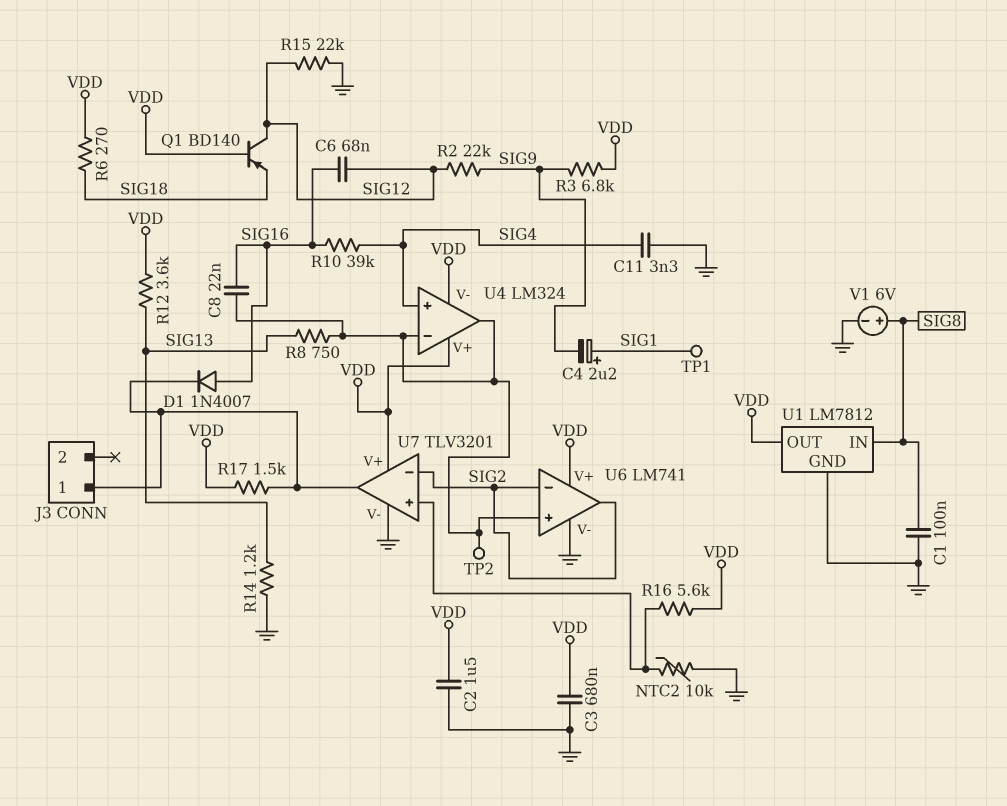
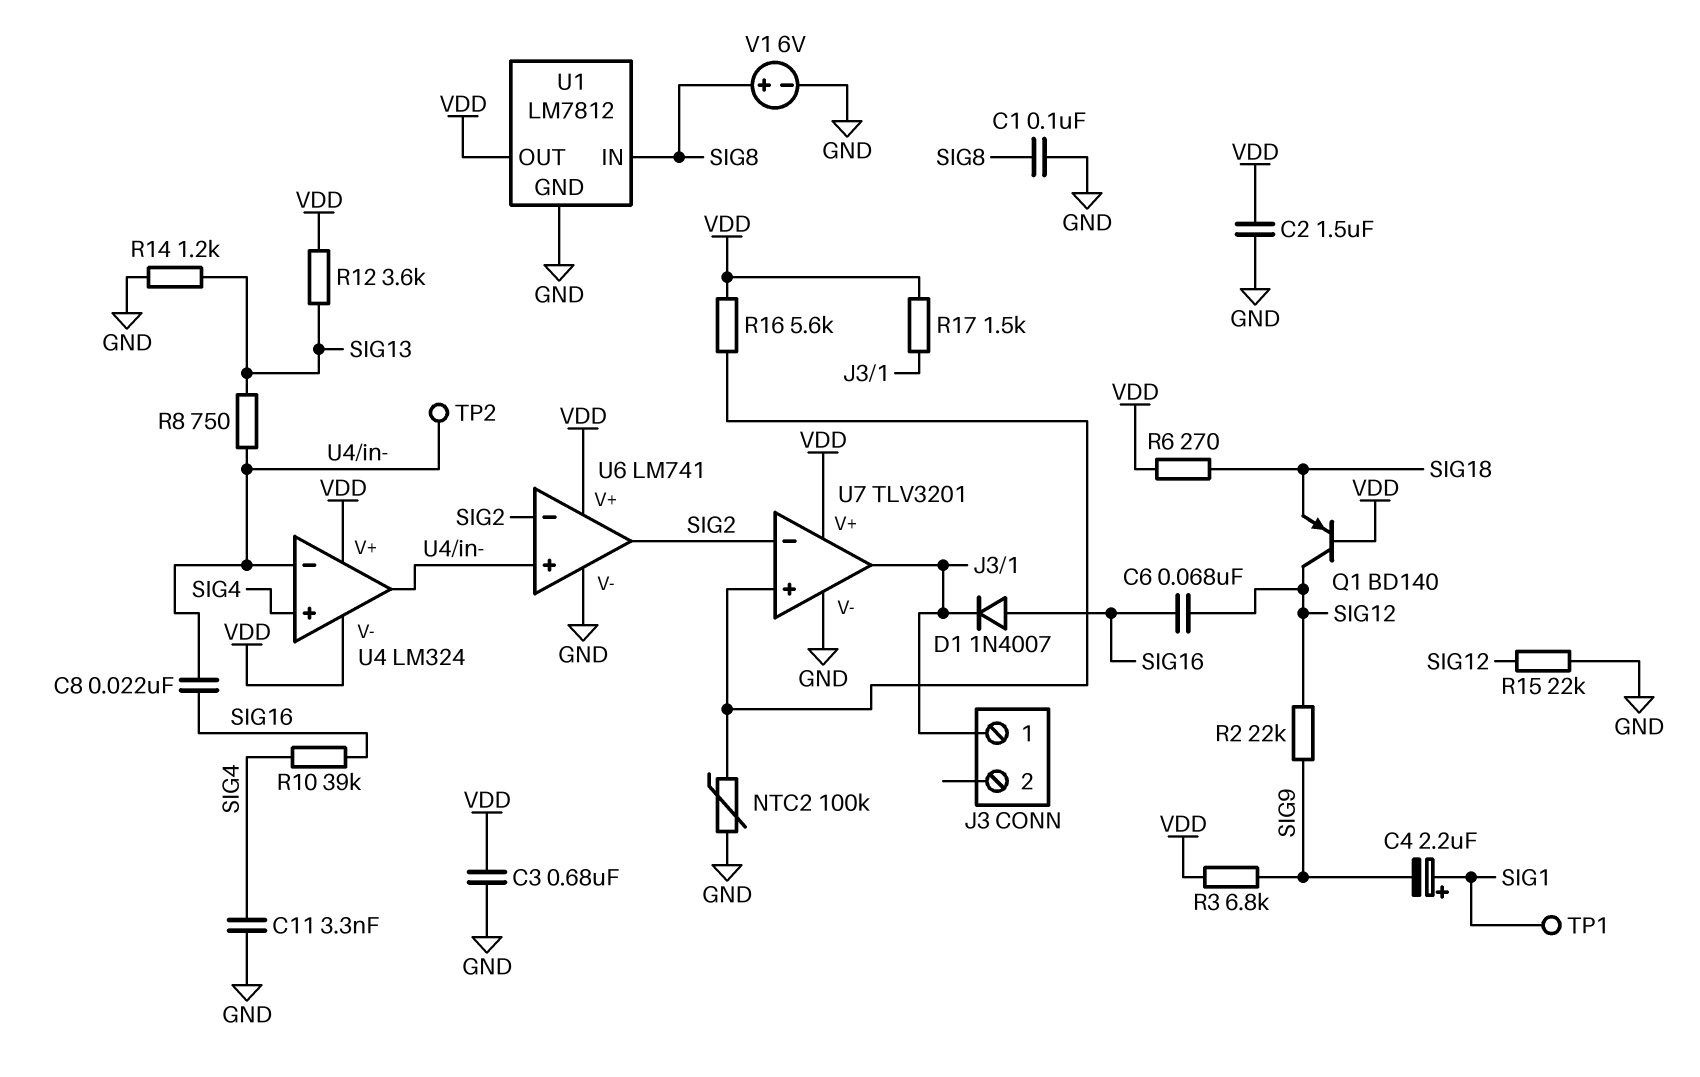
NTC2: 10k (GND, U7/in+) -> 100k (GND, U7/in+)

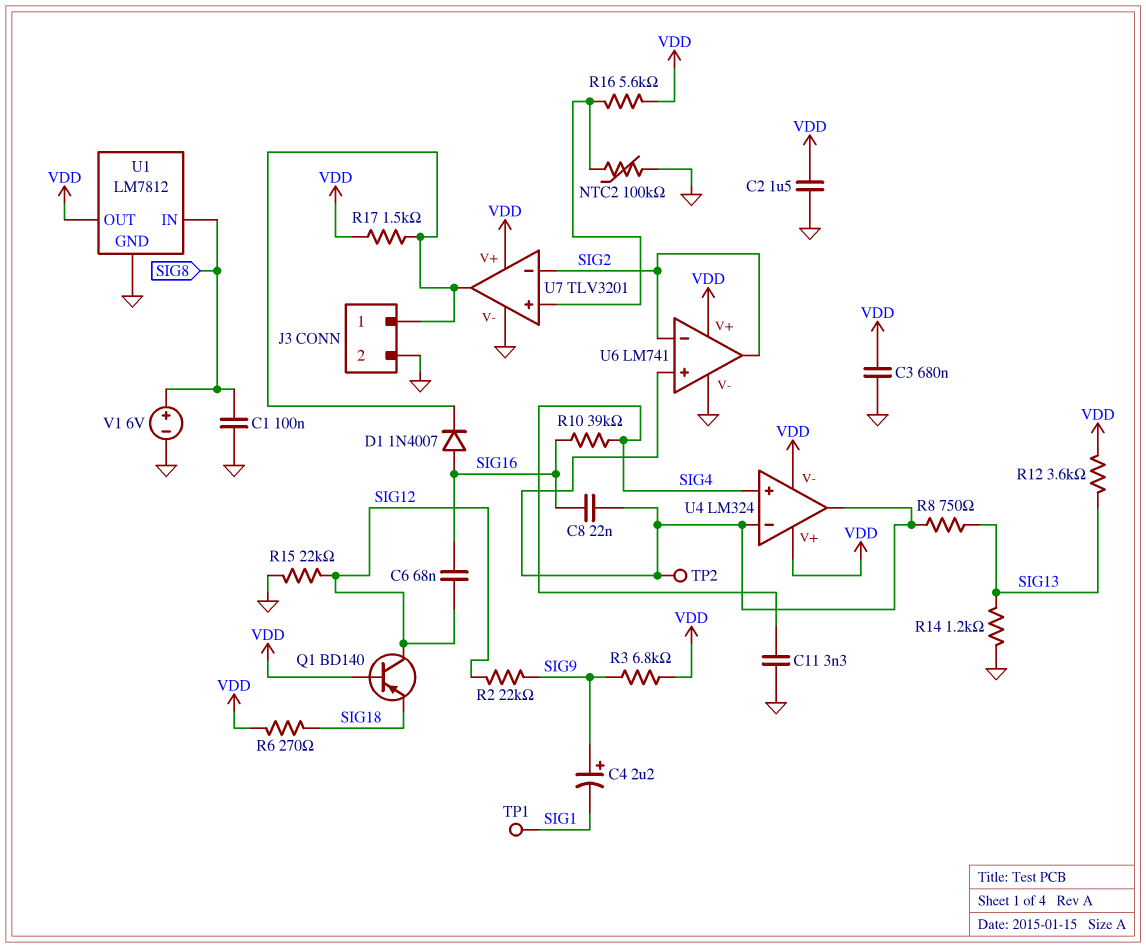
C4: 2.2uF (plus SIG1, minus SIG9) -> 2.2uF (plus SIG9, minus SIG1)
J3 pin 2: none -> GND

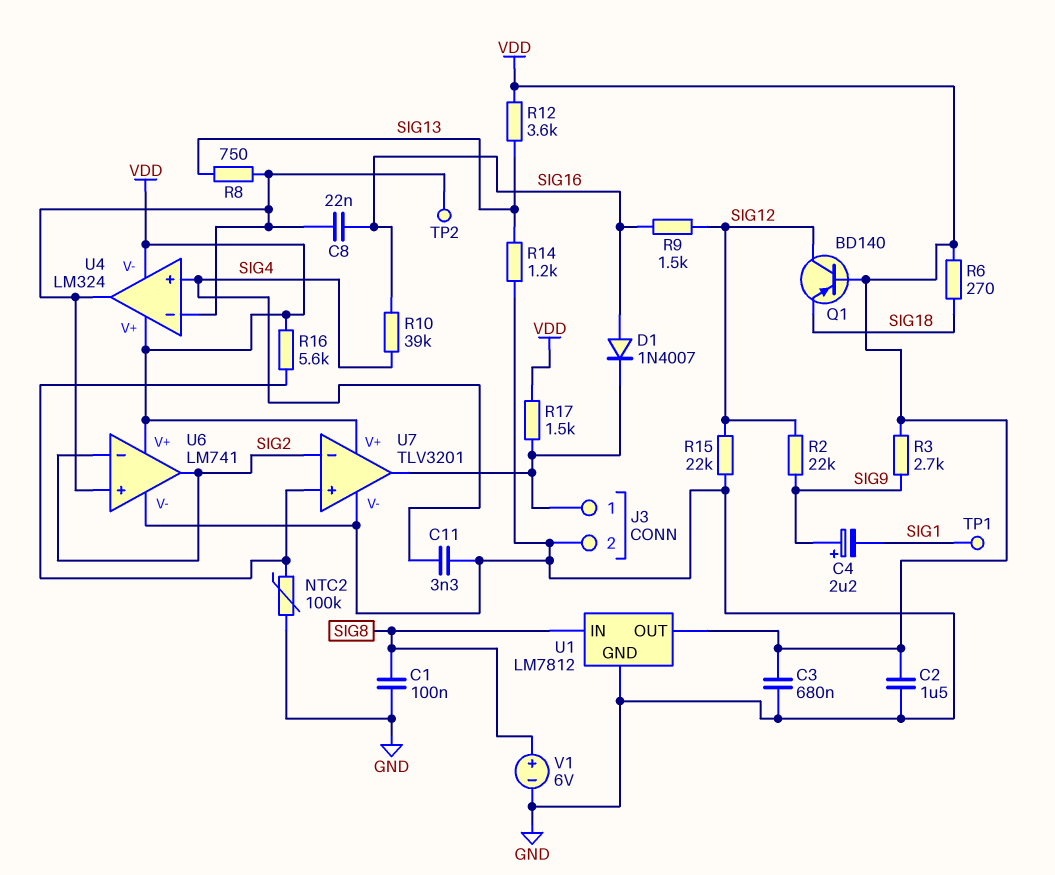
C6: 68nF (SIG12, SIG16) -> none
R3: 6.8k (SIG9, VDD) -> 2.7k (SIG9, VDD)
R9: none -> 1.5k (SIG12, SIG16)

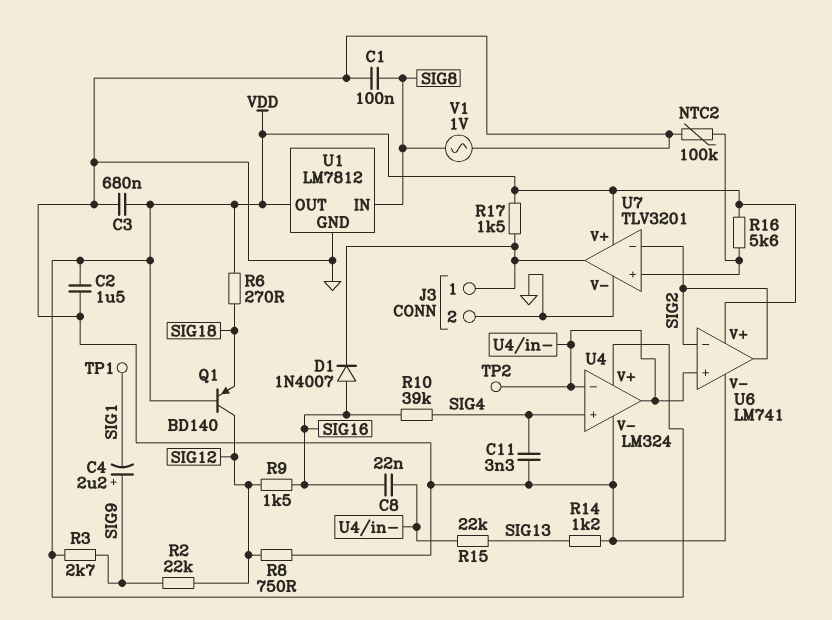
R8: 750 (SIG13, U4/in-) -> 750 (GND, SIG12)
R12: 3.6k (SIG13, VDD) -> none
R15: 22k (GND, SIG12) -> 22k (SIG13, U4/in-)
U4 pin V-: VDD -> GND
V1: 6V (plus SIG8, minus GND) -> AC 1V (GND, SIG8)

